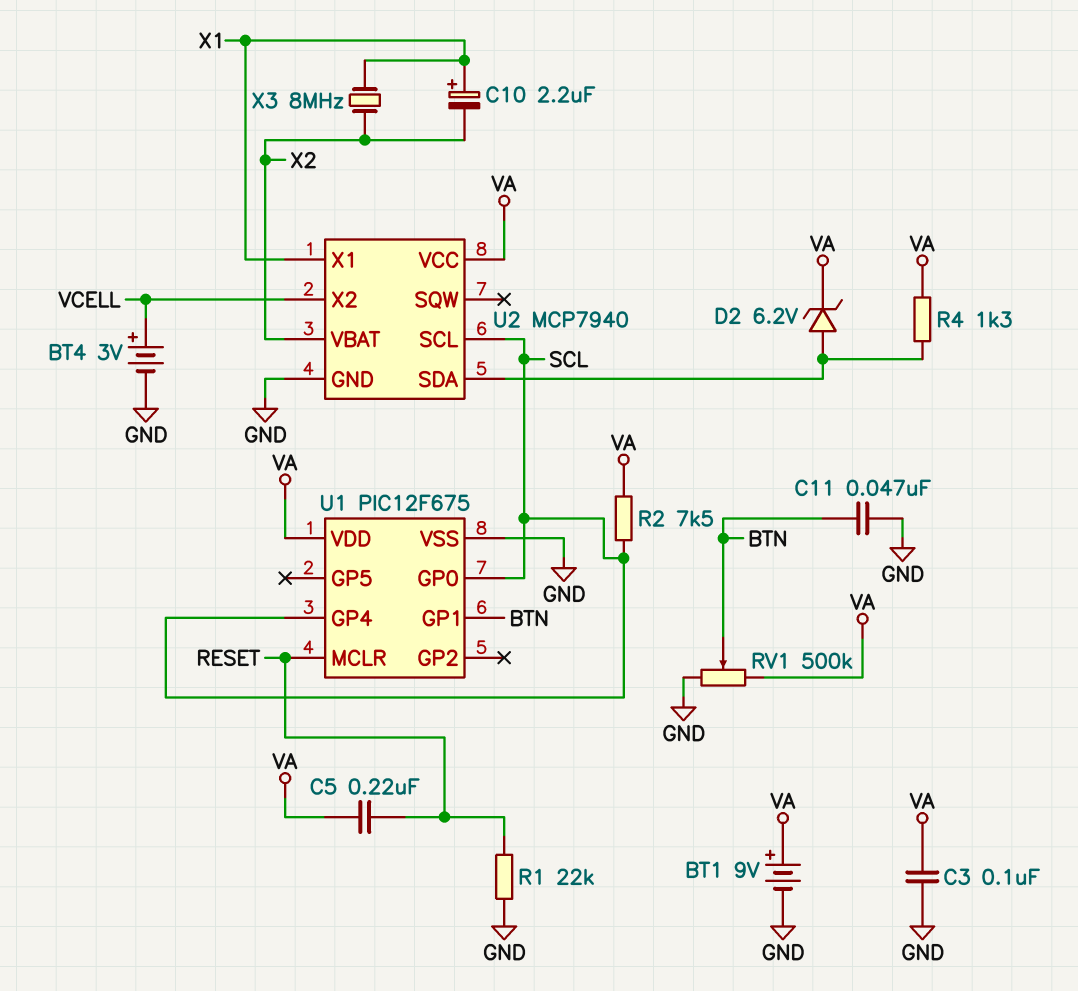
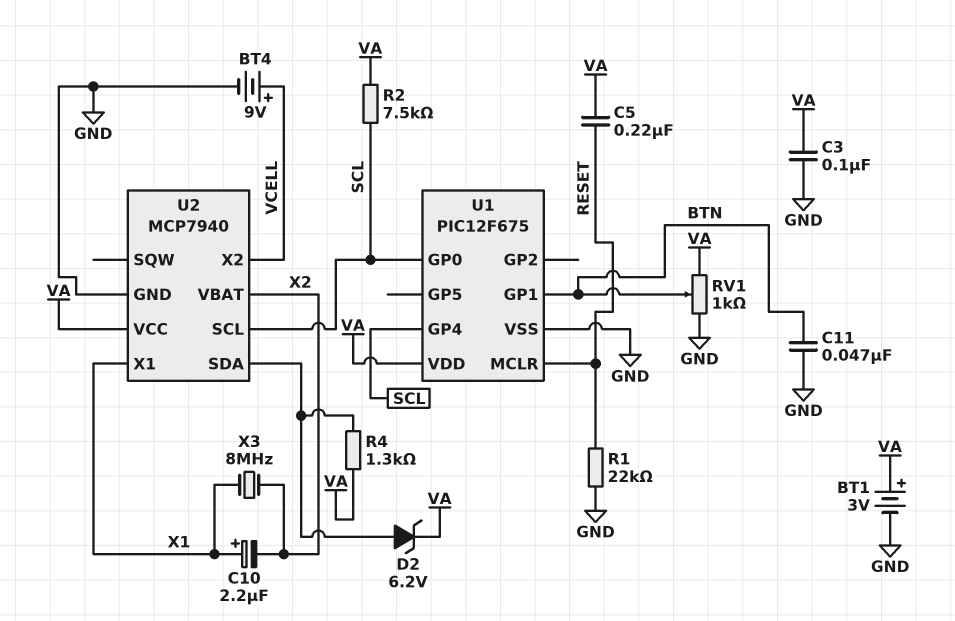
BT1: 9V (plus VA, minus GND) -> 3V (plus VA, minus GND)
BT4: 3V (plus VCELL, minus GND) -> 9V (plus VCELL, minus GND)
RV1: 500k (GND, VA, wiper BTN) -> 1k (GND, VA, wiper BTN)

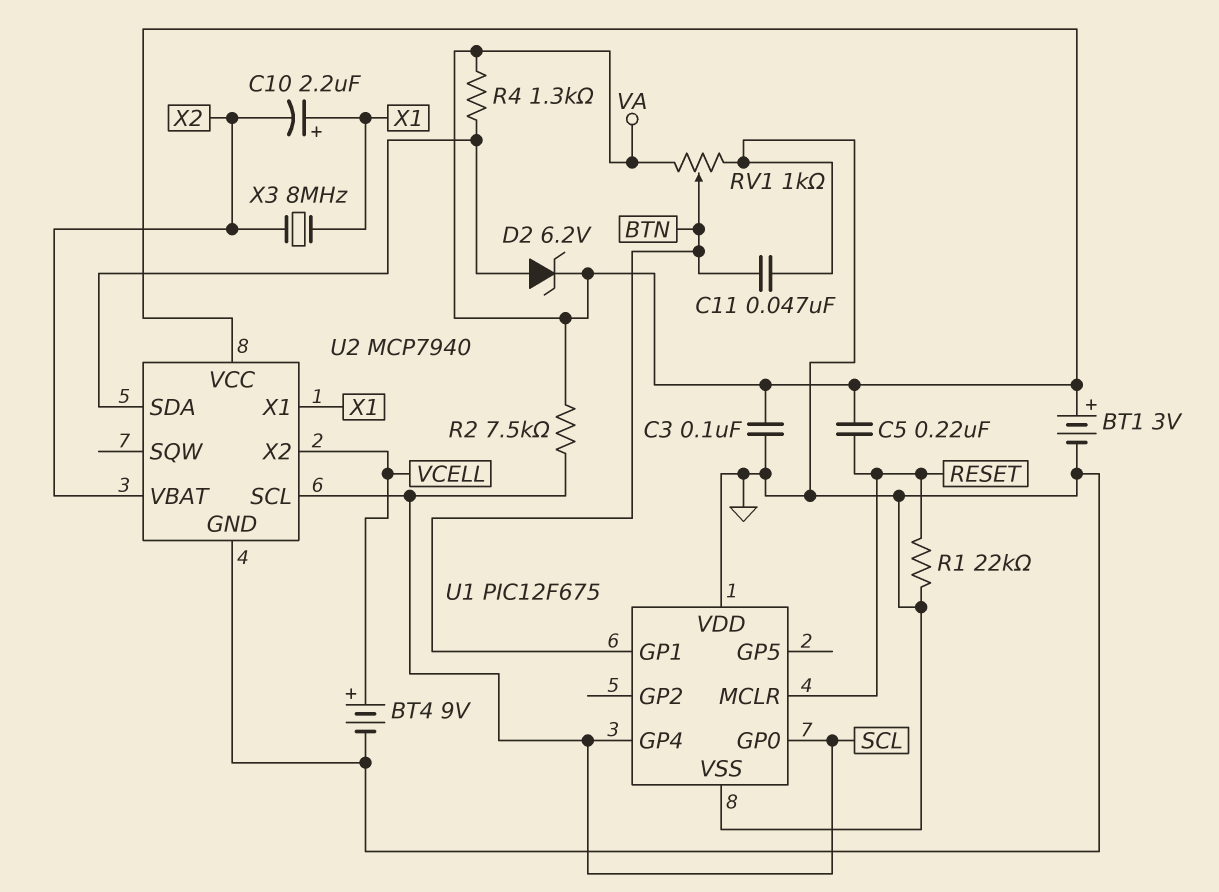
U1 pin VDD: VA -> GND

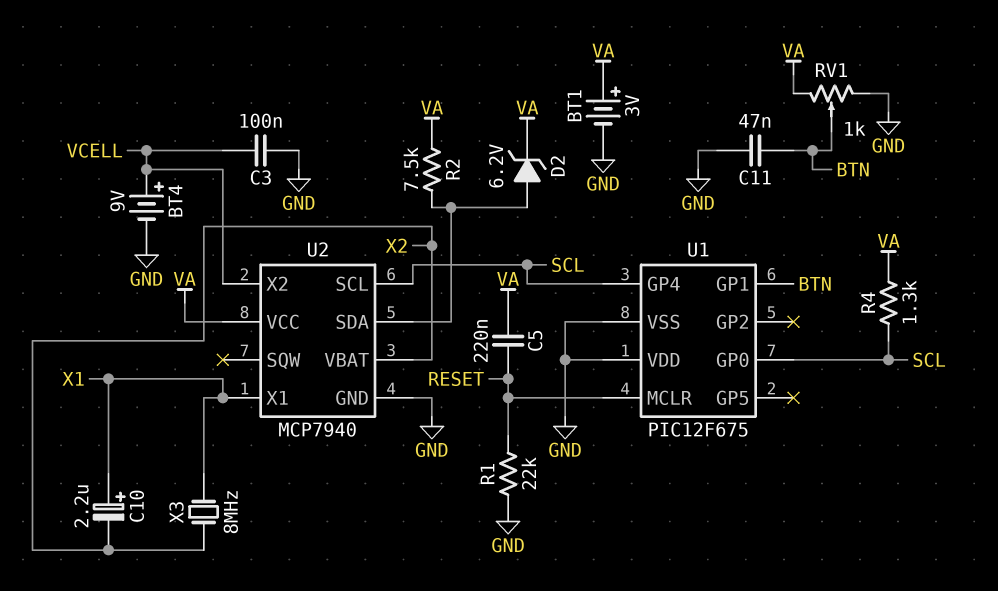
C3: 100nF (GND, VA) -> 100nF (GND, VCELL)
R2: 7.5k (SCL, VA) -> 7.5k (U2/SDA, VA)
R4: 1.3k (U2/SDA, VA) -> 1.3k (SCL, VA)

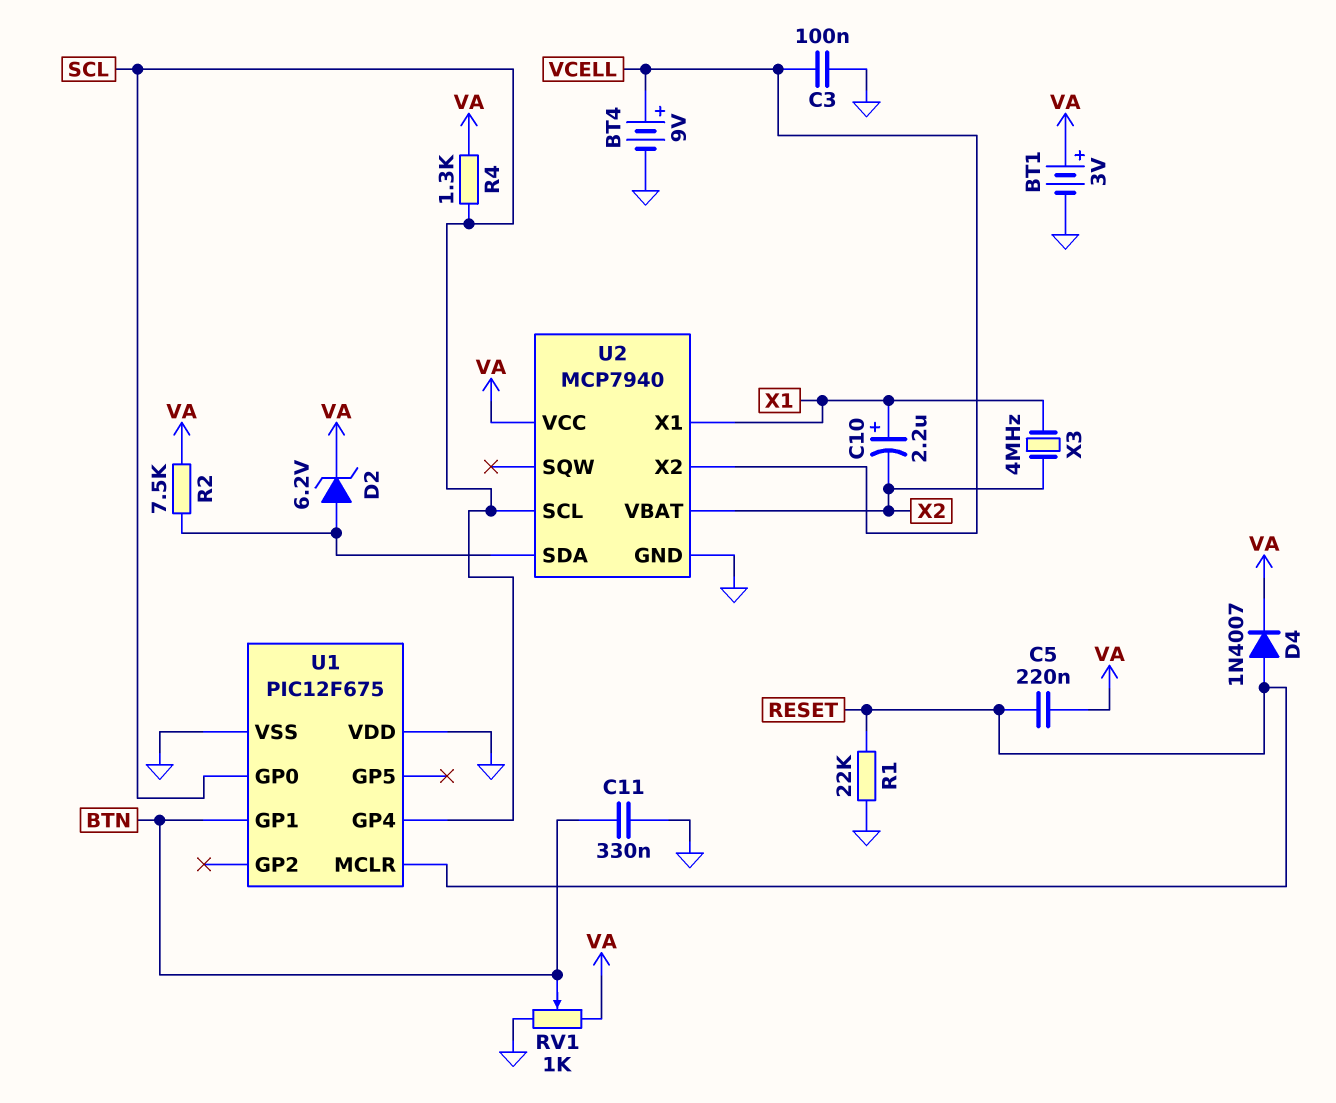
C11: 47nF (BTN, GND) -> 330nF (BTN, GND)
D4: none -> diode 1N4007 (A RESET, K VA)
X3: 8MHz (X1, X2) -> 4MHz (X1, X2)

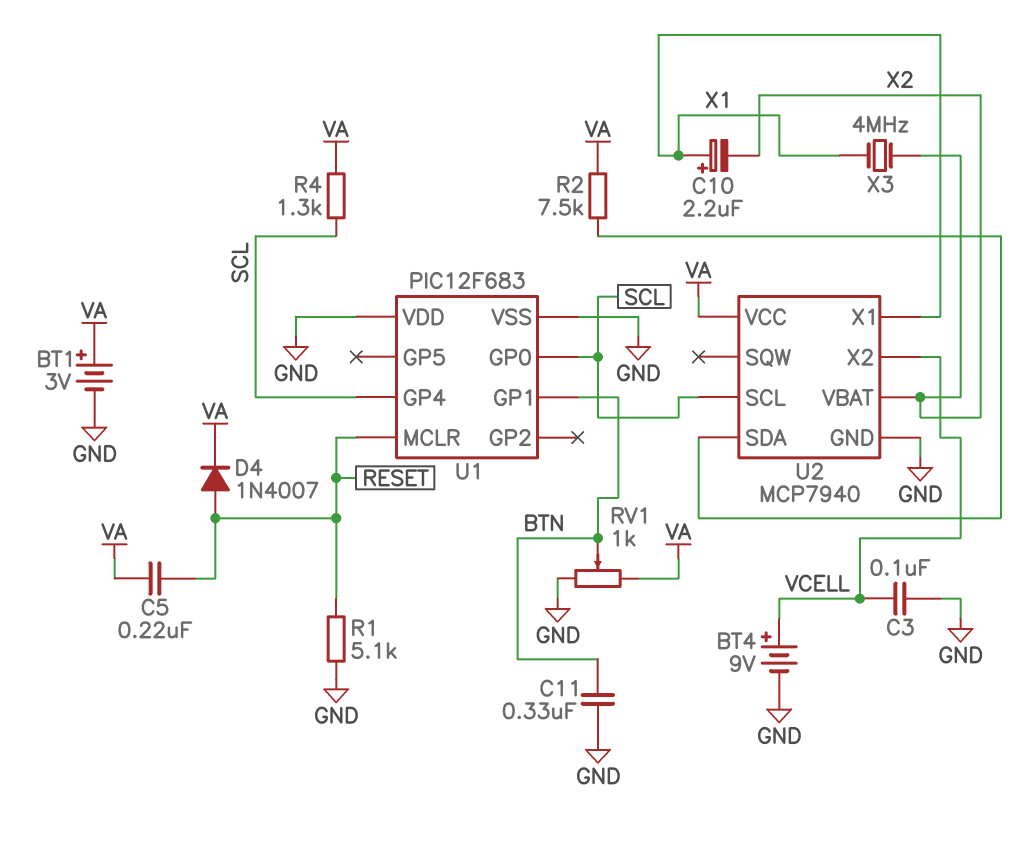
D2: zener 6.2V (A U2/SDA, K VA) -> none
R1: 22k (GND, RESET) -> 5.1k (GND, RESET)
U1: PIC12F675 -> PIC12F683

